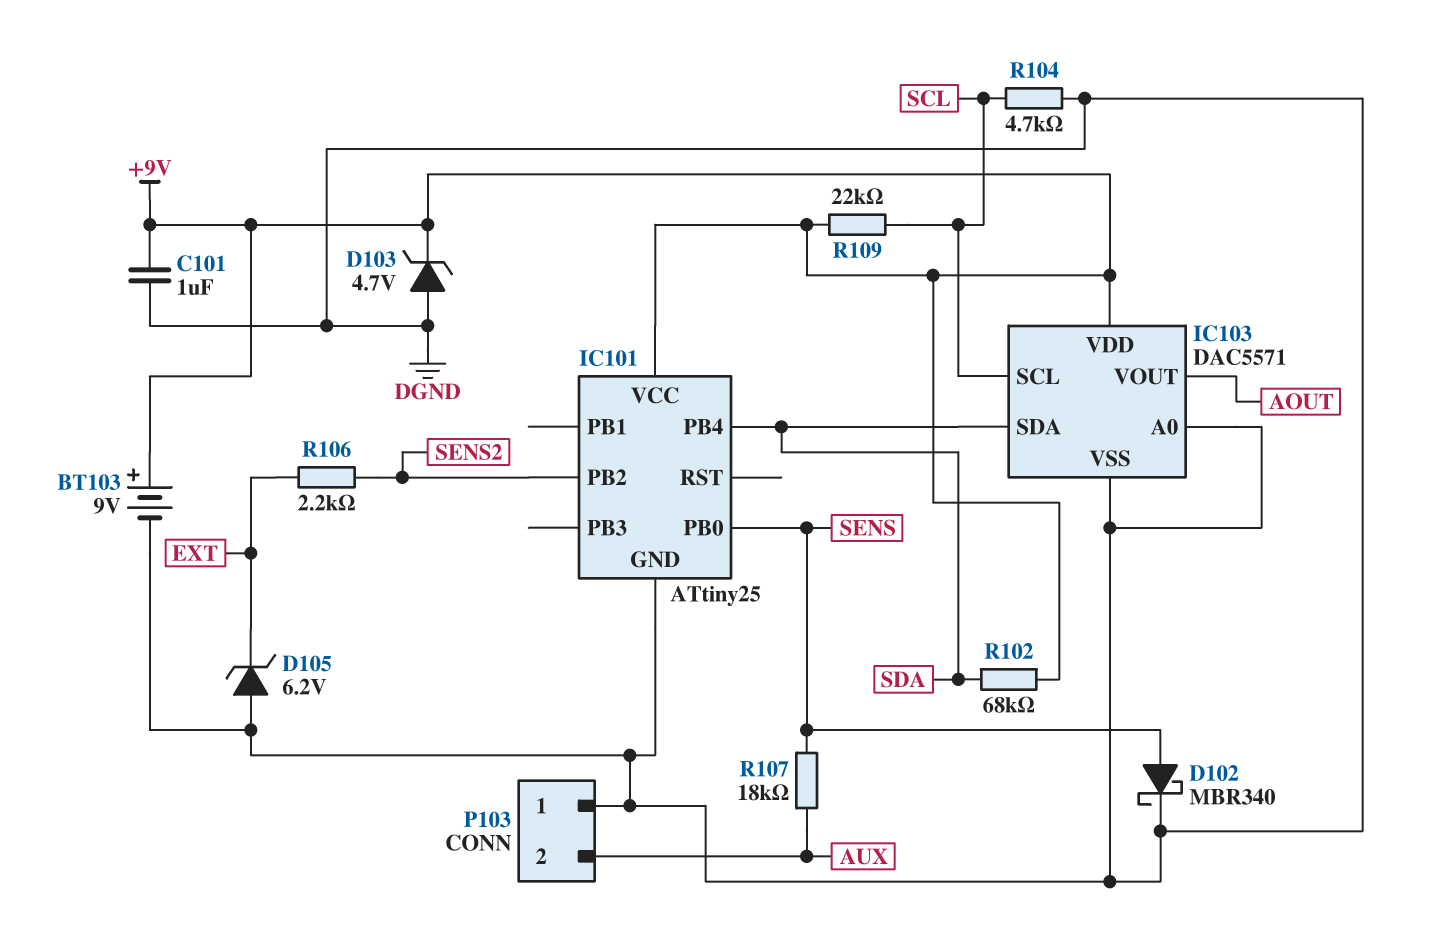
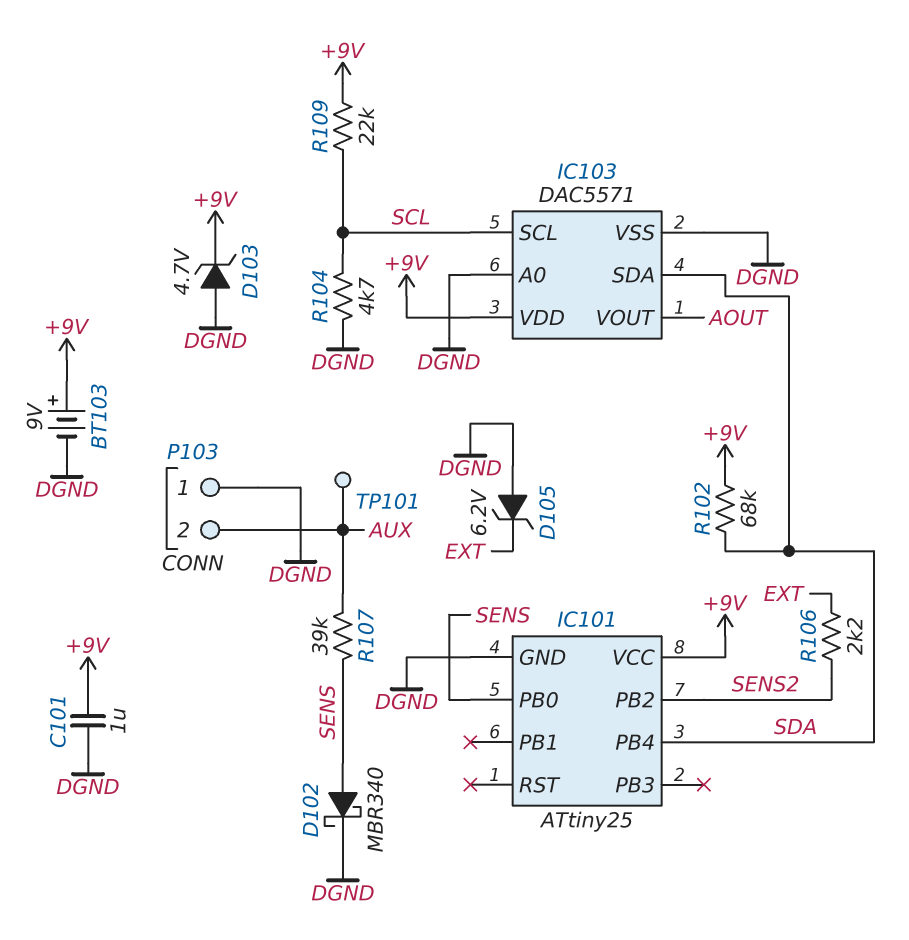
R107: 18k (AUX, SENS) -> 39k (AUX, SENS)
TP101: none -> test point (AUX)

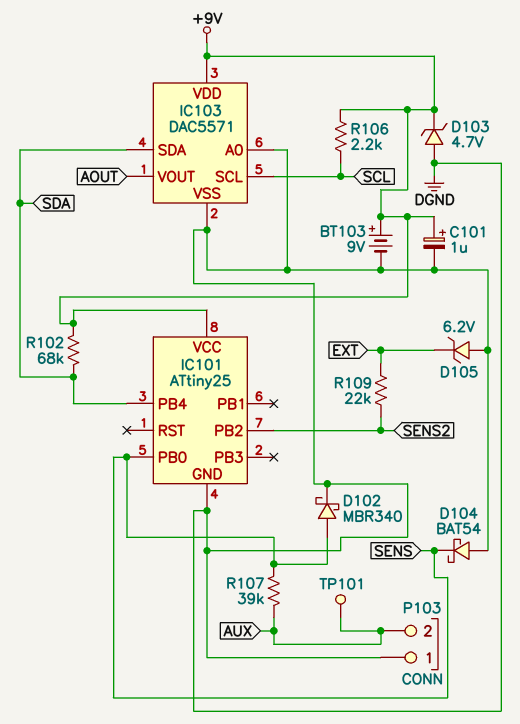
C101: 1uF (+9V, DGND) -> 1uF (plus +9V, minus DGND)
D104: none -> schottky BAT54 (A DGND, K SENS)
R104: 4.7k (DGND, SCL) -> none
R106: 2.2k (EXT, SENS2) -> 2.2k (+9V, SCL)
R109: 22k (+9V, SCL) -> 22k (EXT, SENS2)

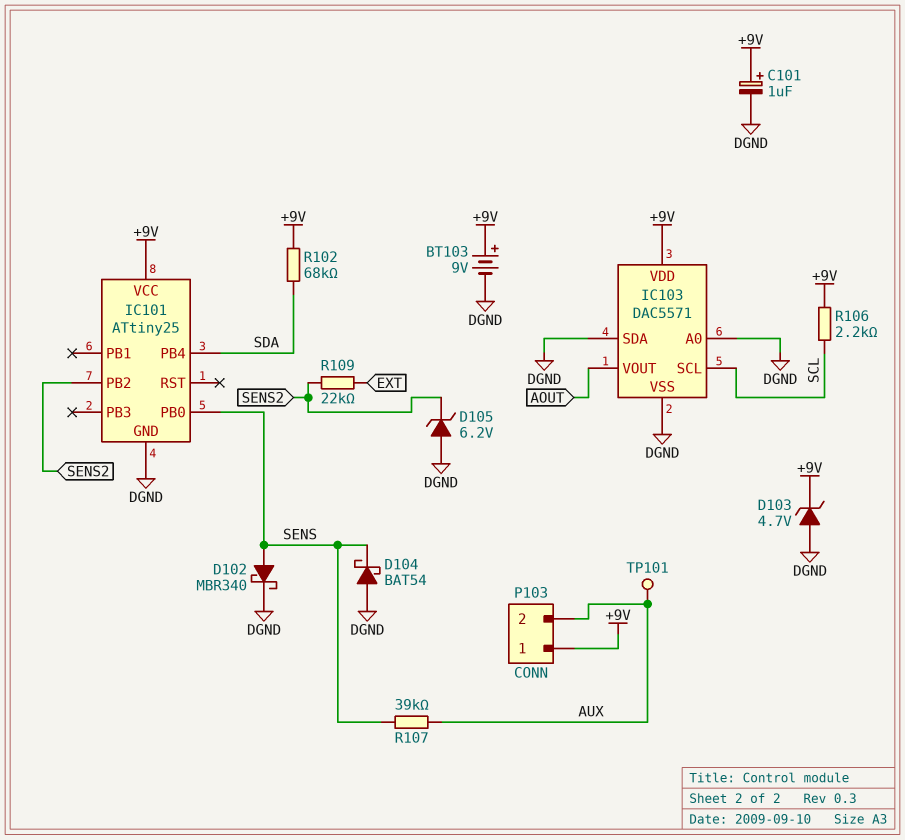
D105: zener 6.2V (A DGND, K EXT) -> zener 6.2V (A DGND, K SENS2)
IC103 pin SDA: SDA -> DGND
P103 pin 1: DGND -> +9V

